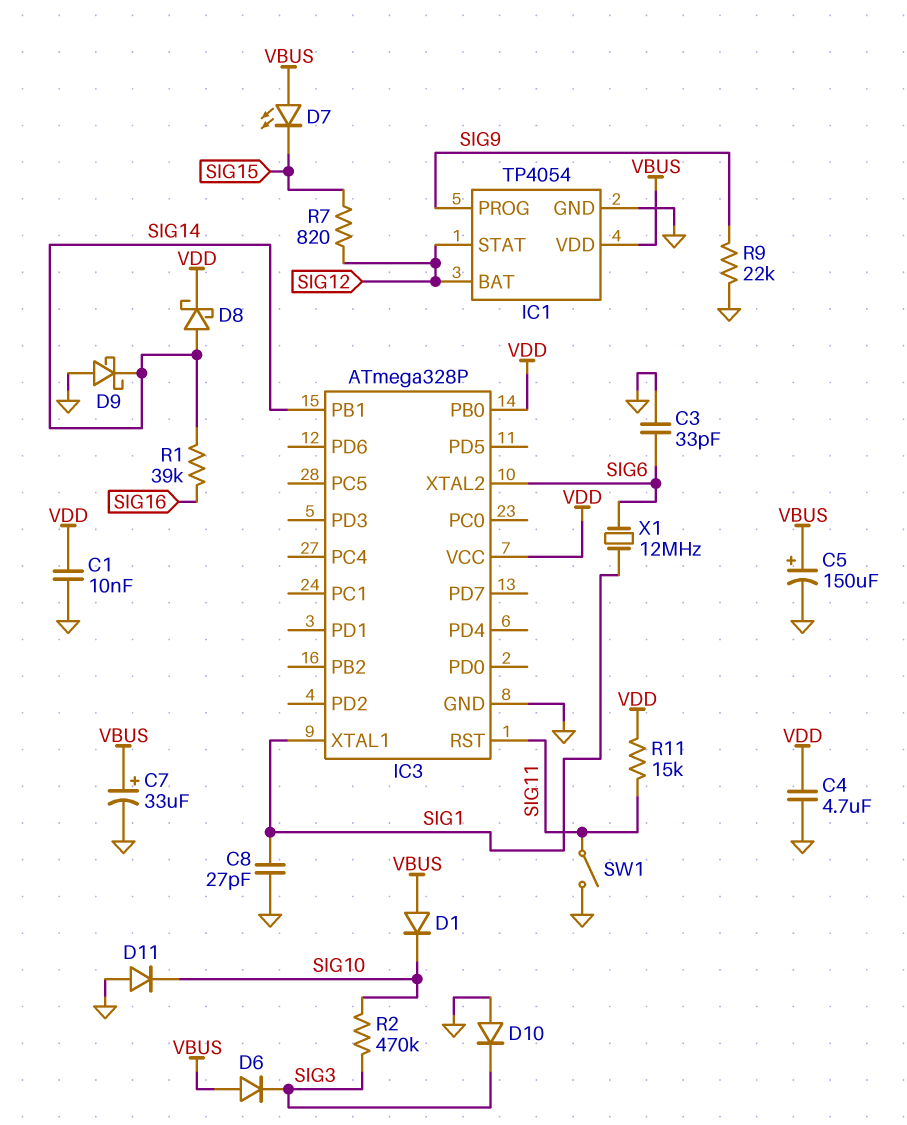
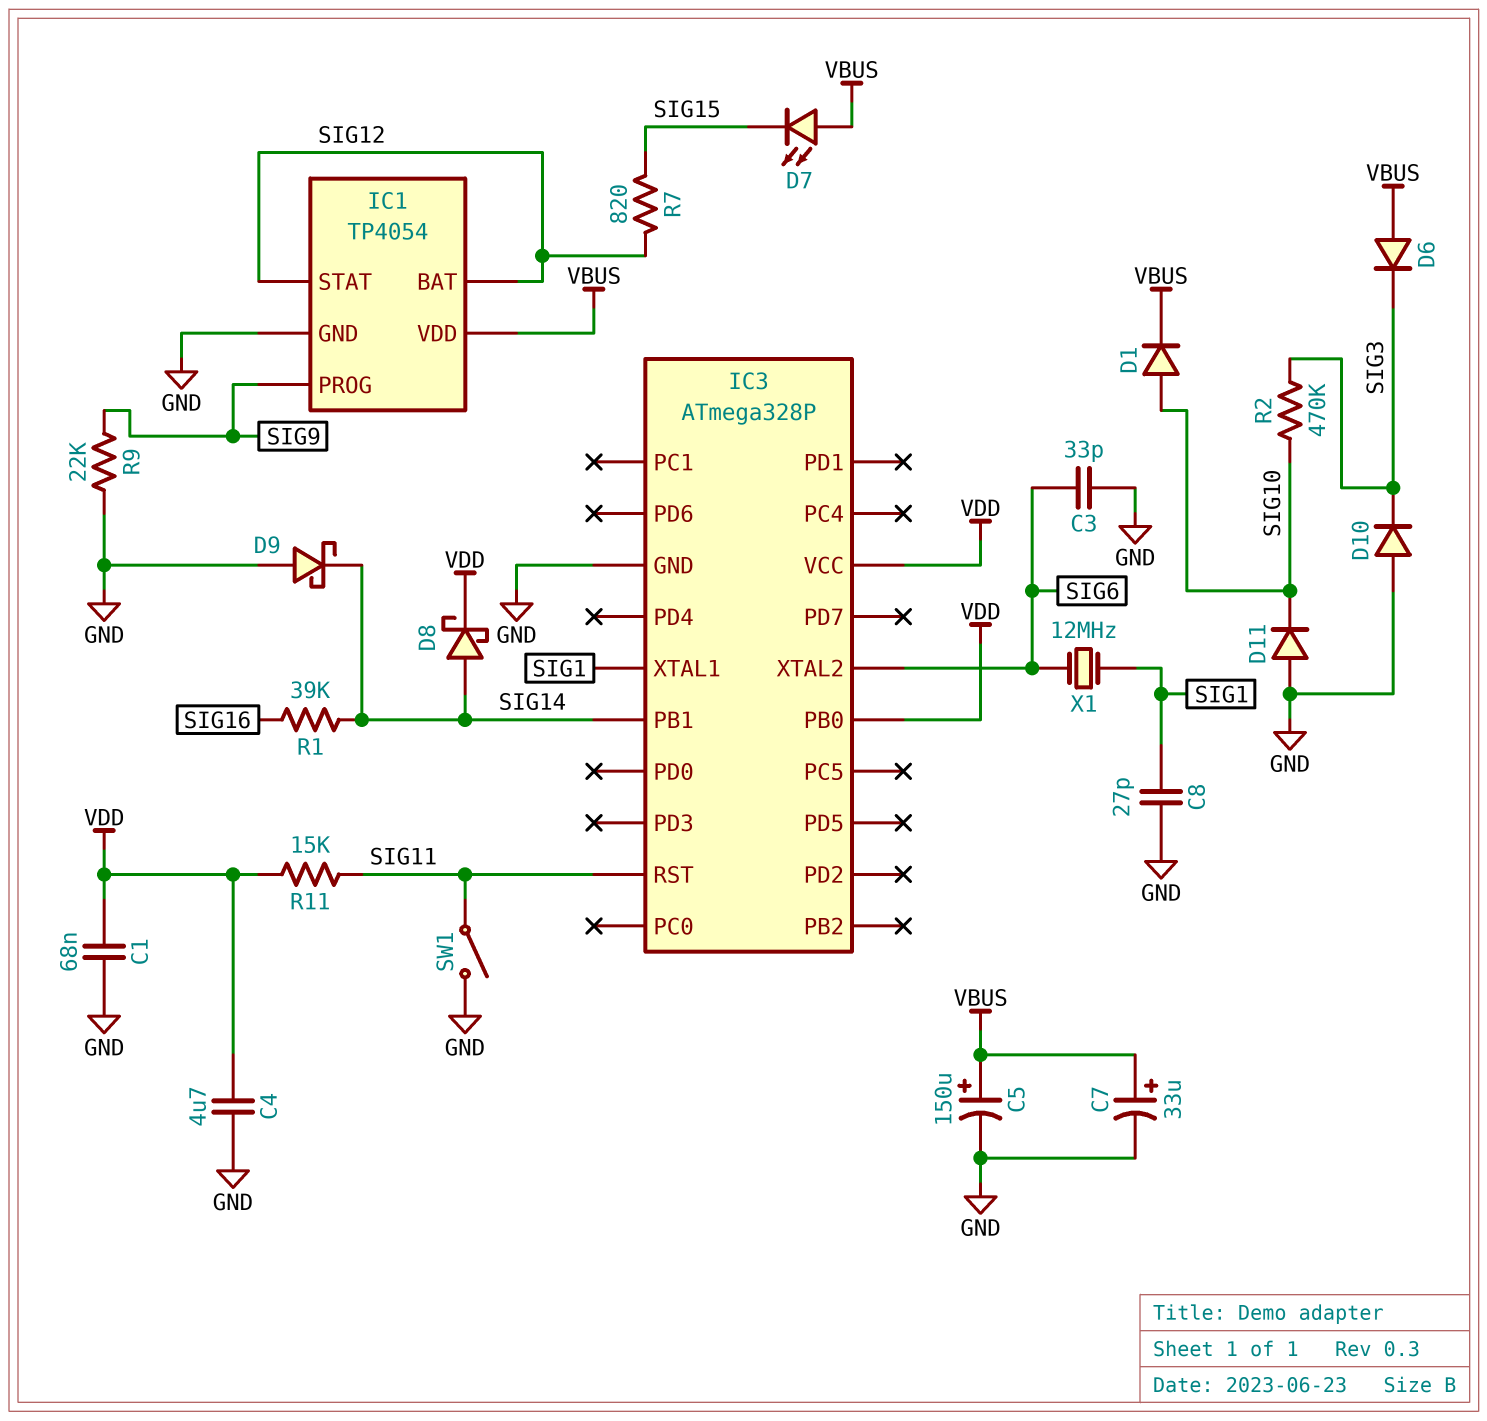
C1: 10nF (GND, VDD) -> 68nF (GND, VDD)
D1: diode (A VBUS, K SIG10) -> diode (A SIG10, K VBUS)

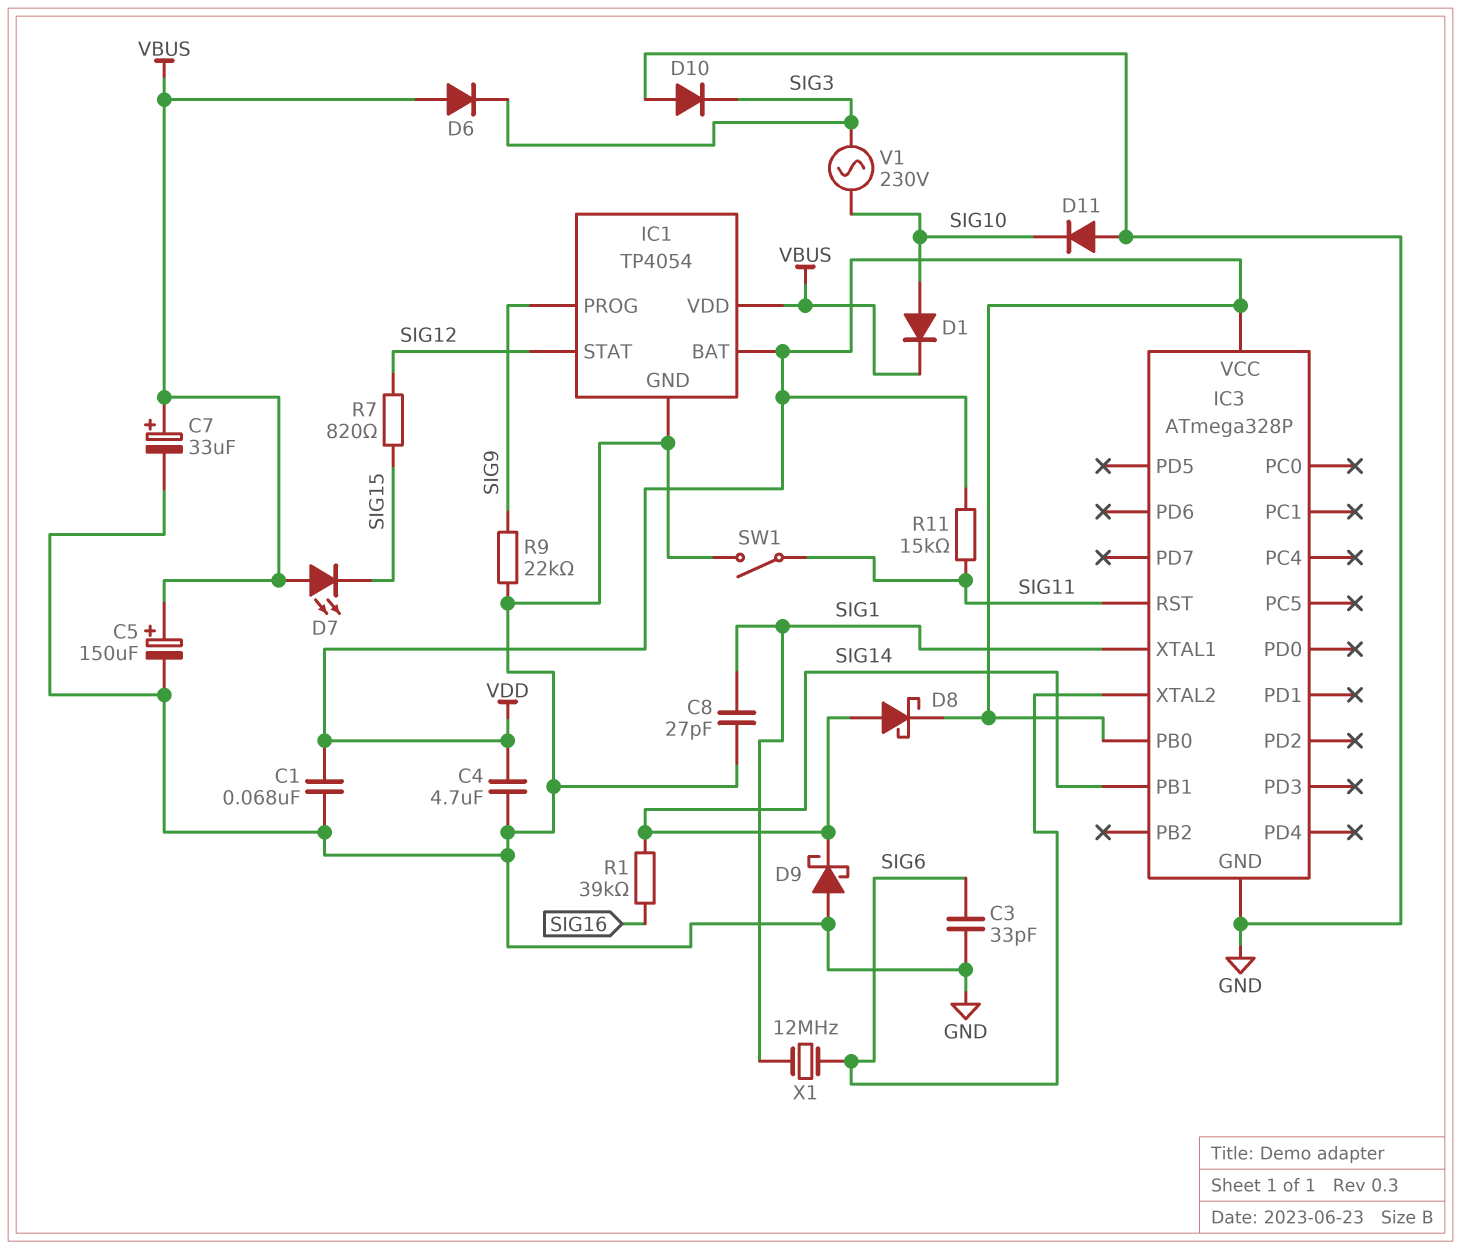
IC1 pin BAT: SIG12 -> VDD
R2: 470k (SIG3, SIG10) -> none
V1: none -> AC 230V (SIG3, SIG10)

